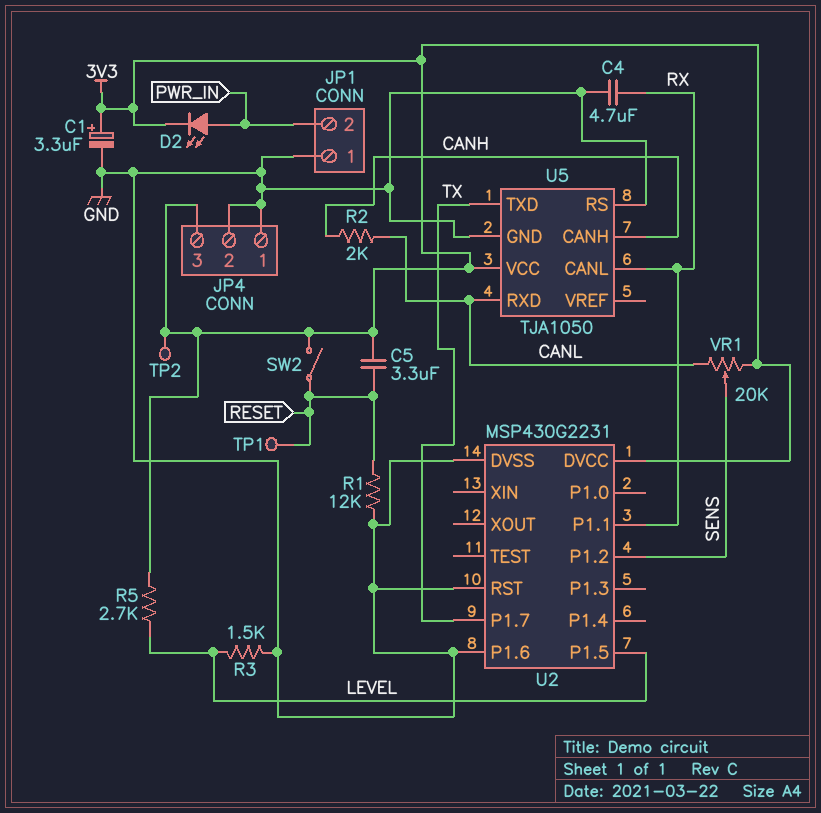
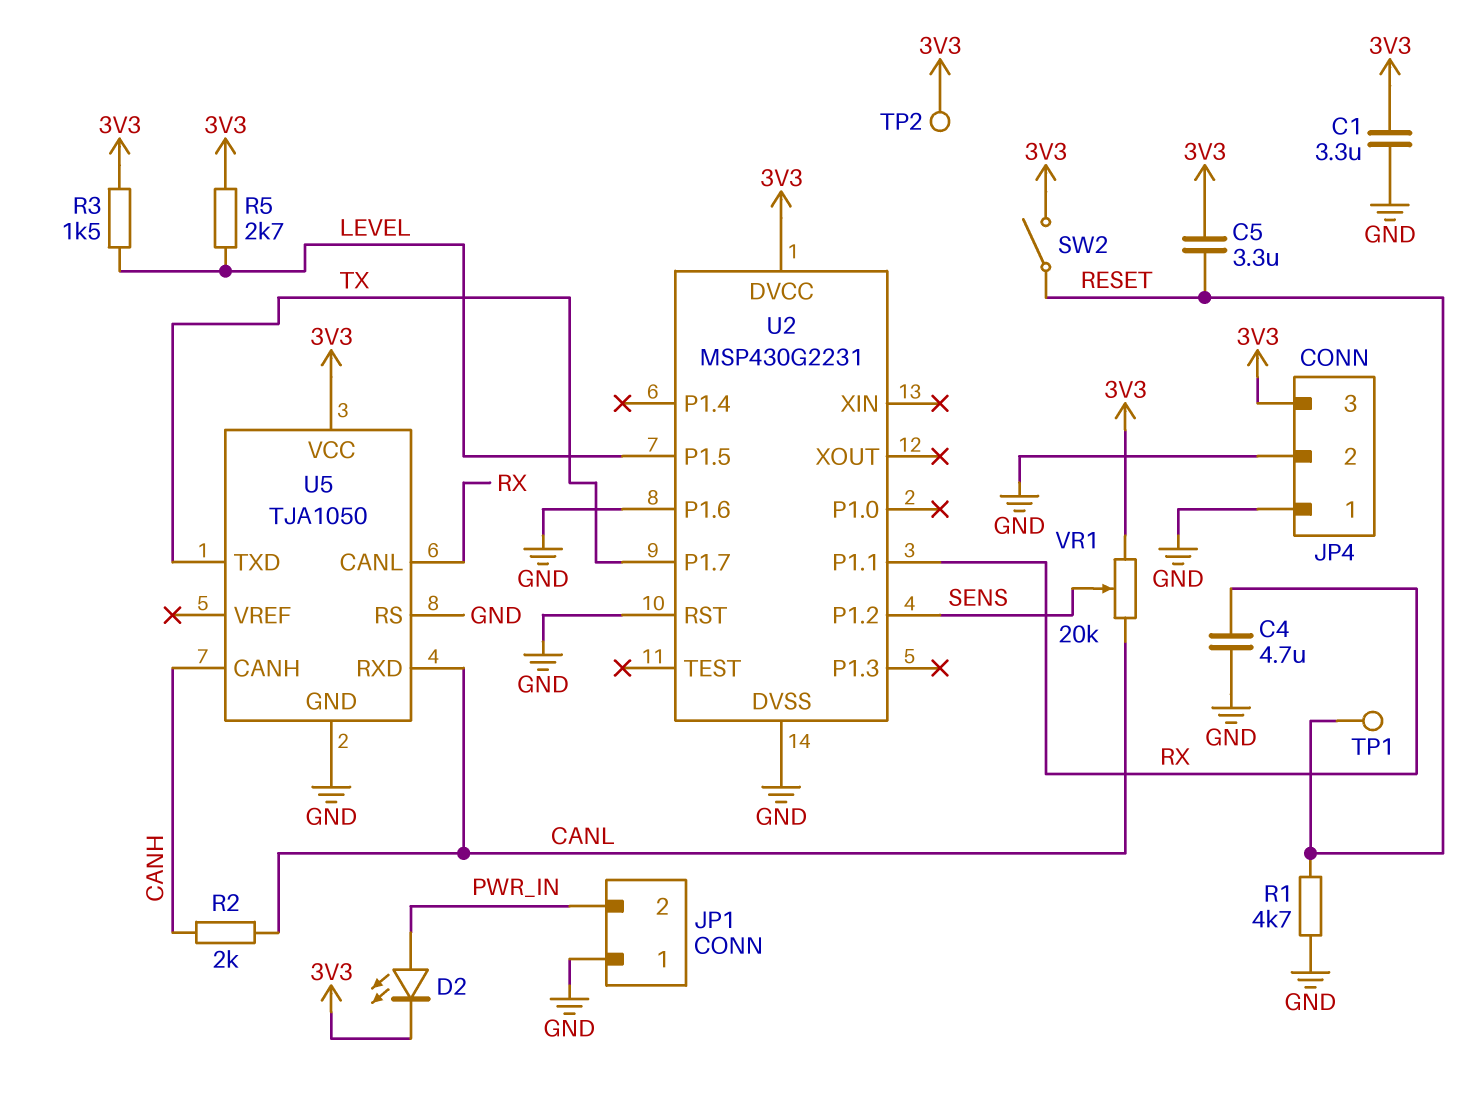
C1: 3.3uF (plus 3V3, minus GND) -> 3.3uF (3V3, GND)
R1: 12k (GND, RESET) -> 4.7k (GND, RESET)
R3: 1.5k (GND, LEVEL) -> 1.5k (3V3, LEVEL)

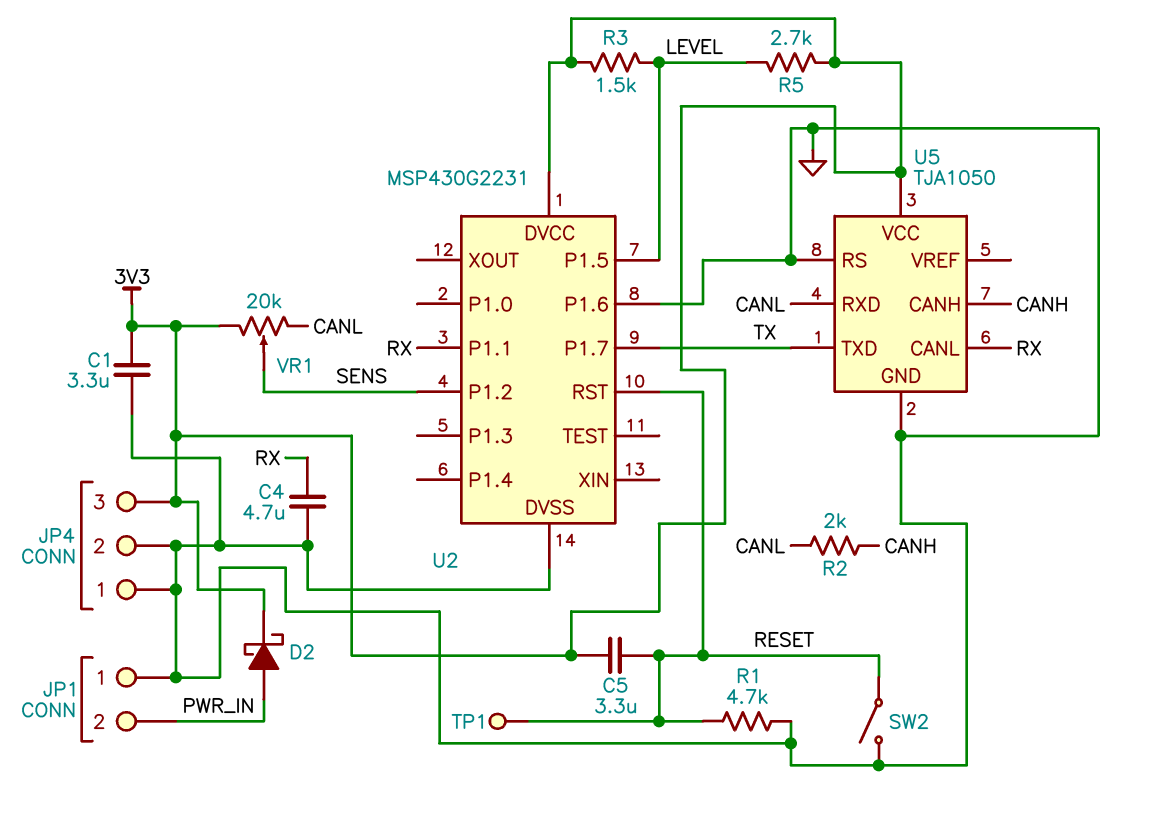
D2: LED (A PWR_IN, K 3V3) -> schottky (A PWR_IN, K 3V3)
SW2: switch (3V3, RESET) -> switch (GND, RESET)
TP2: test point (3V3) -> none
U2 pin RST: GND -> RESET

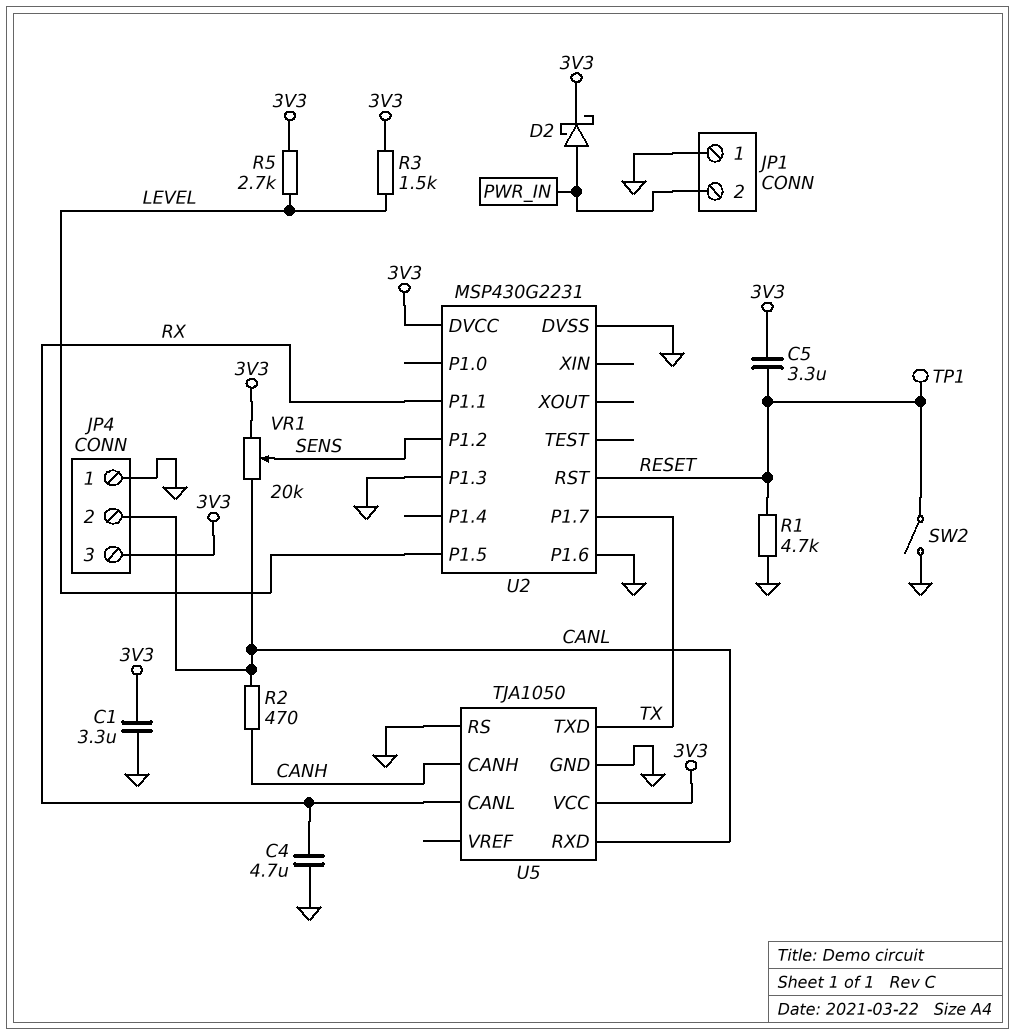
JP4 pin 2: GND -> CANL
R2: 2k (CANH, CANL) -> 470 (CANH, CANL)
U2 pin P1.3: none -> GND

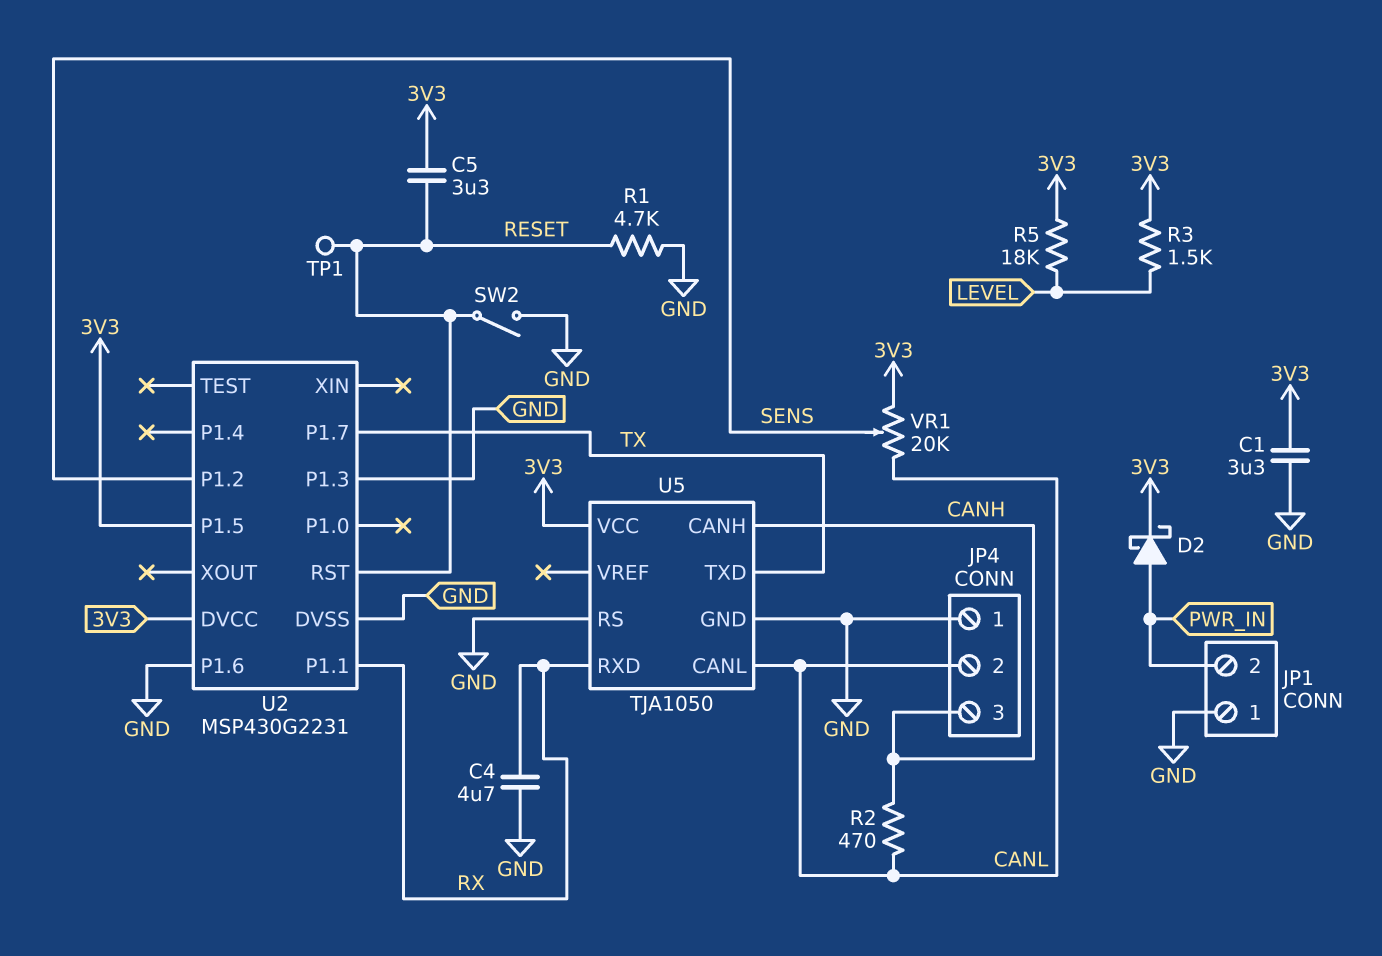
JP4 pin 3: 3V3 -> CANH
R5: 2.7k (3V3, LEVEL) -> 18k (3V3, LEVEL)
U2 pin P1.5: LEVEL -> 3V3
U5 pin CANL: RX -> CANL
U5 pin RXD: CANL -> RX

